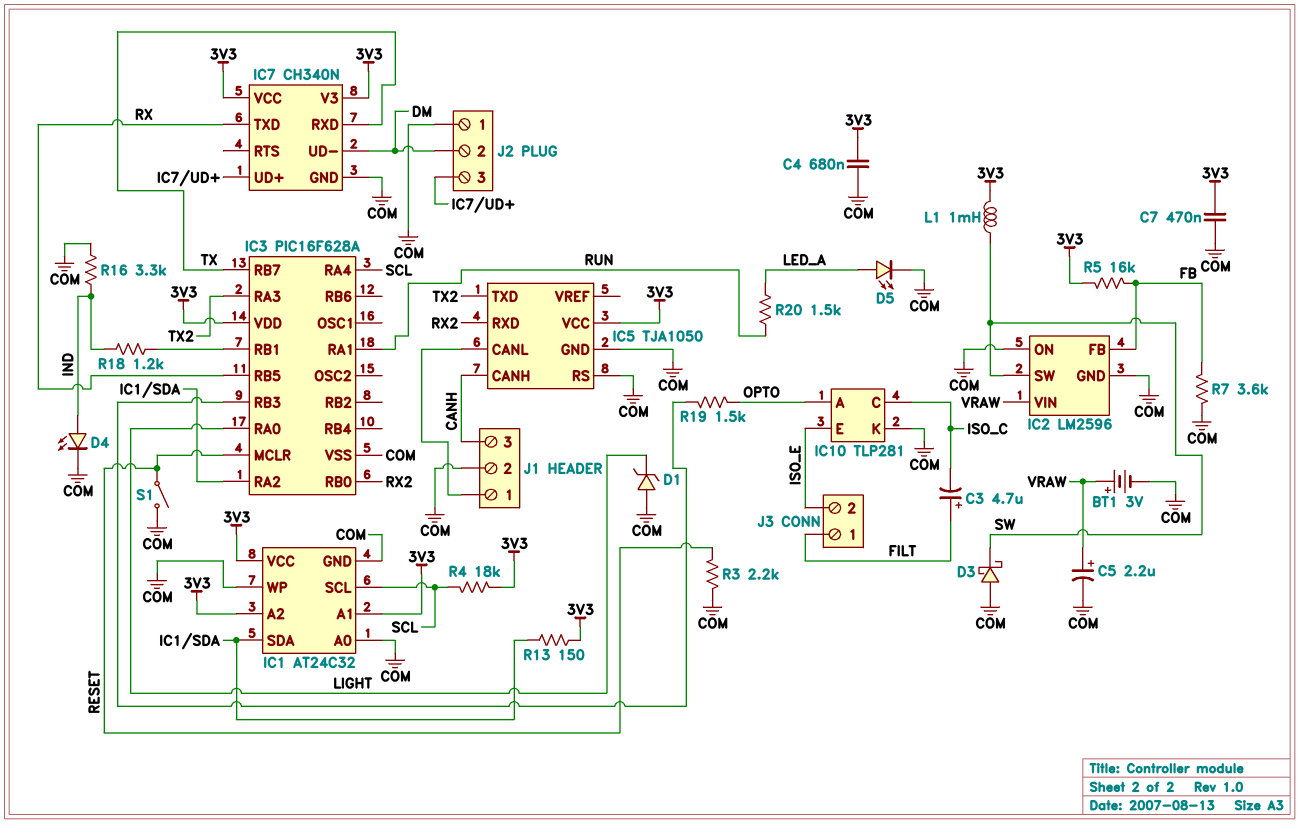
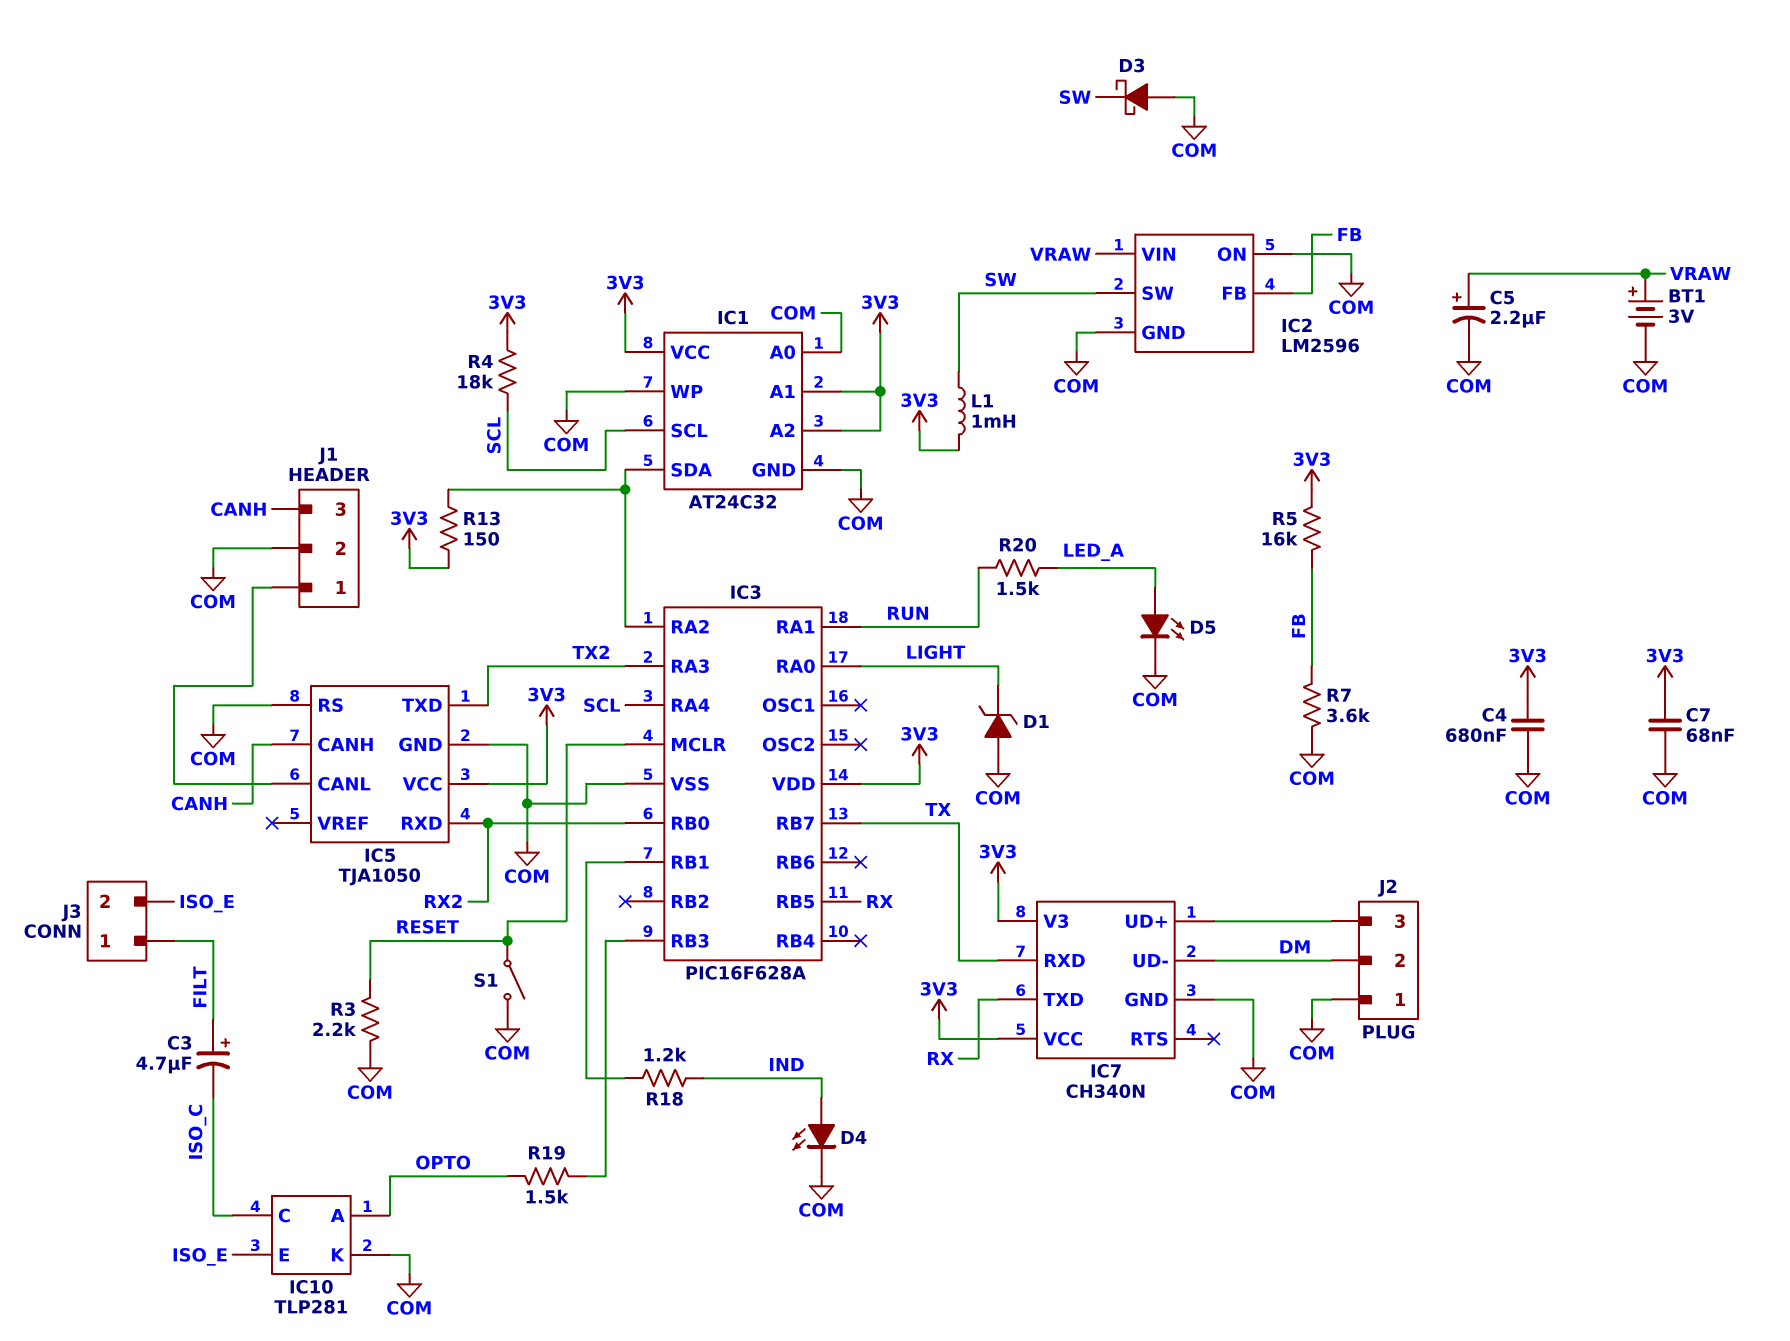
C7: 470nF (3V3, COM) -> 68nF (3V3, COM)
R16: 3.3k (COM, IND) -> none

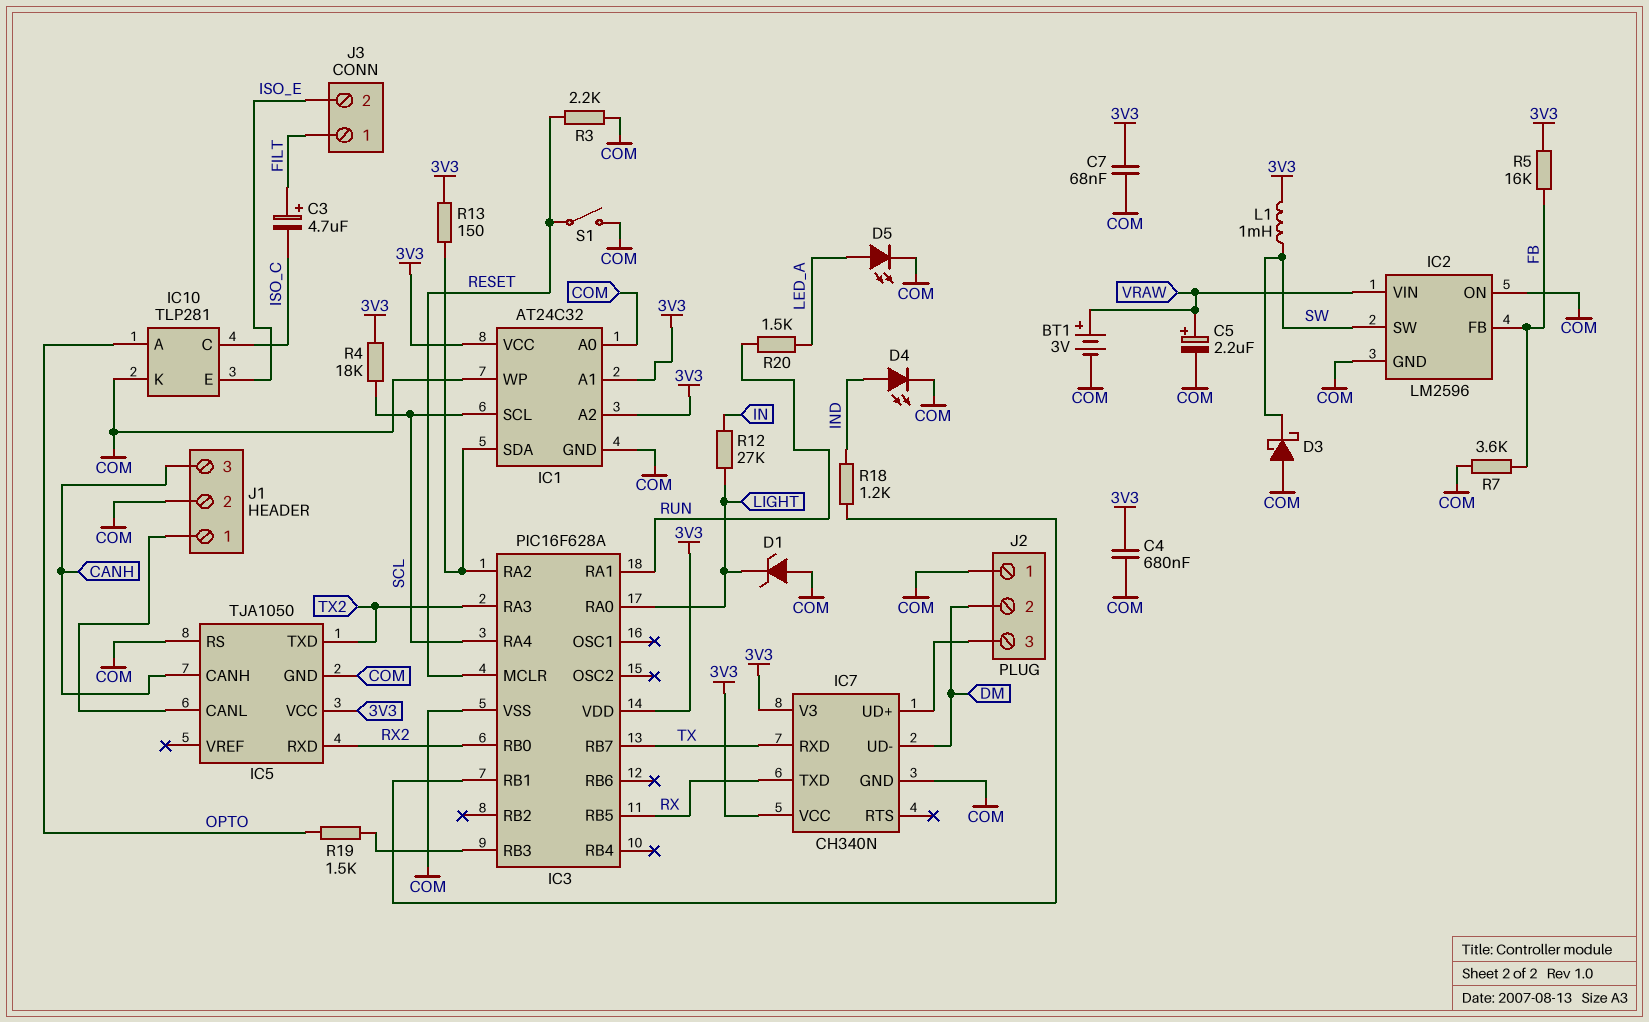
R12: none -> 27k (IN, LIGHT)

